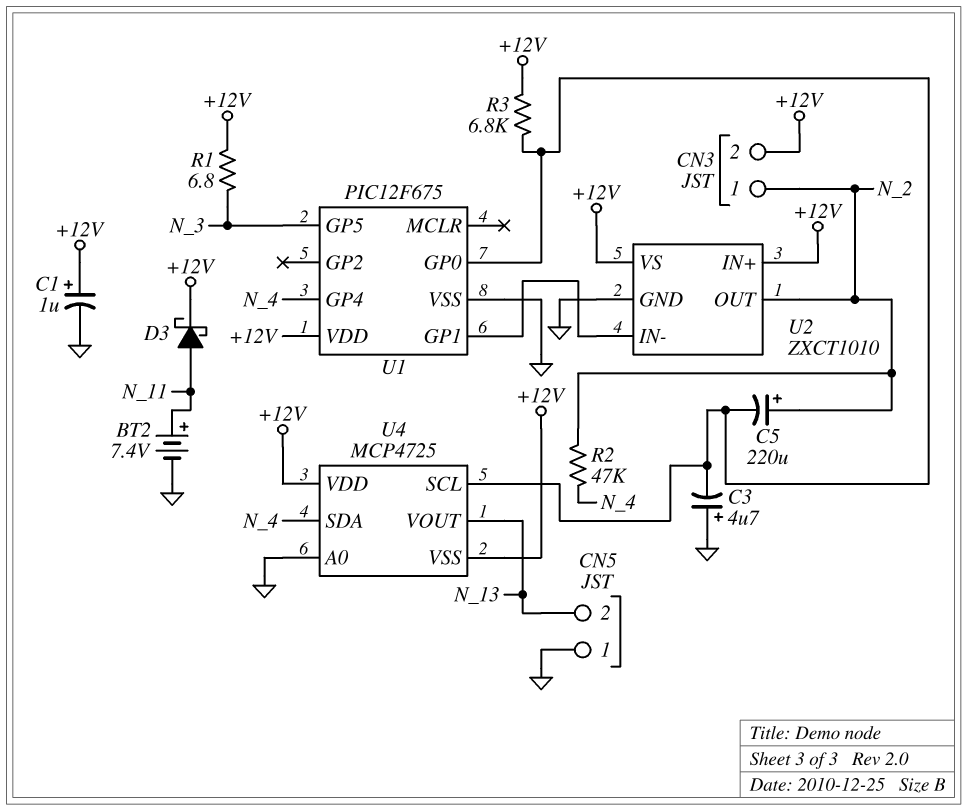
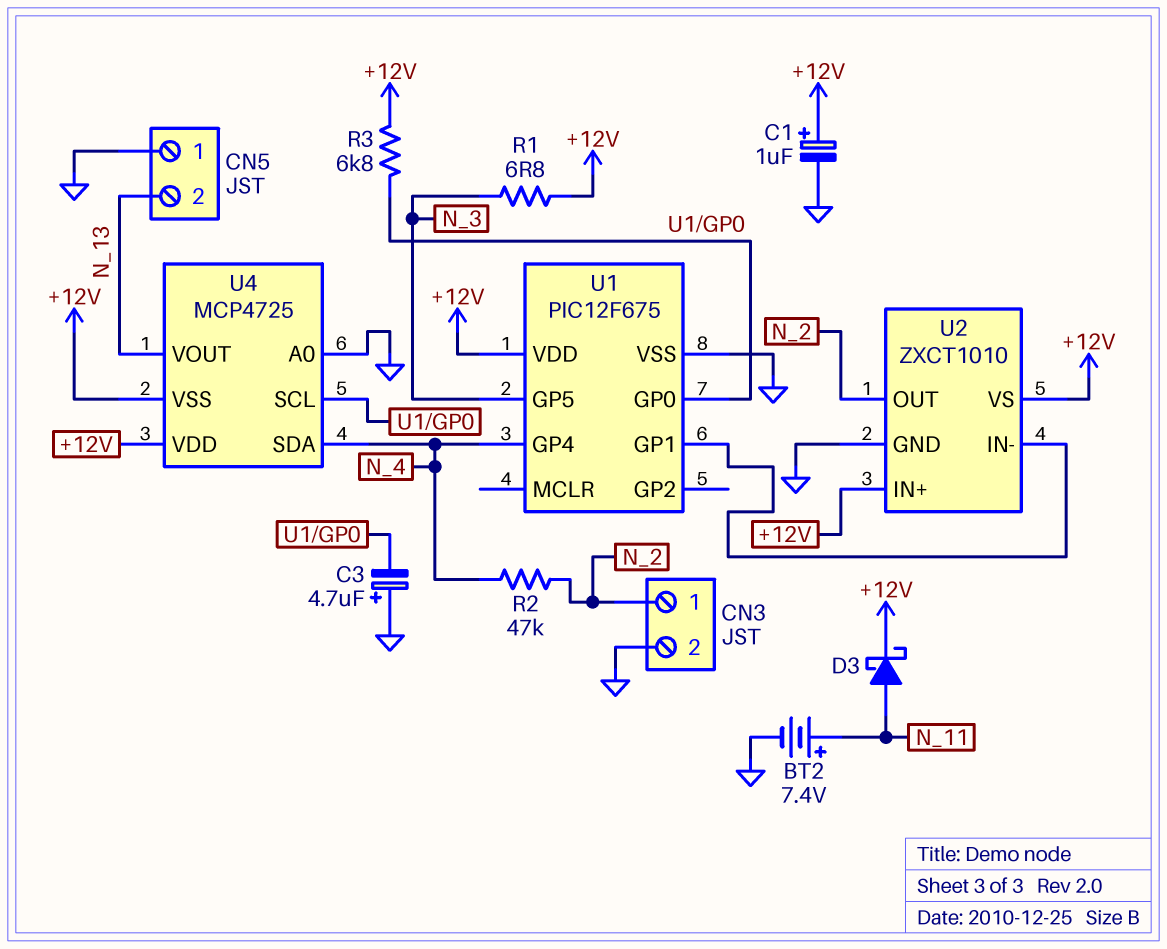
C5: 220uF (plus N_2, minus U1/GP0) -> none
CN3 pin 2: +12V -> GND

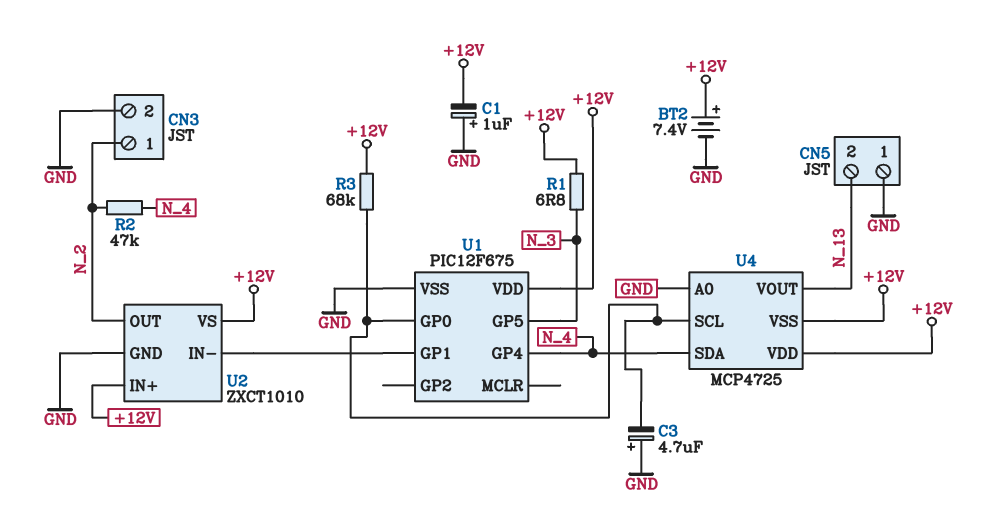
BT2: 7.4V (plus N_11, minus GND) -> 7.4V (plus +12V, minus GND)
C1: 1uF (plus +12V, minus GND) -> 1uF (plus GND, minus +12V)
D3: schottky (A N_11, K +12V) -> none
R3: 6.8k (+12V, U1/GP0) -> 68k (+12V, U1/GP0)

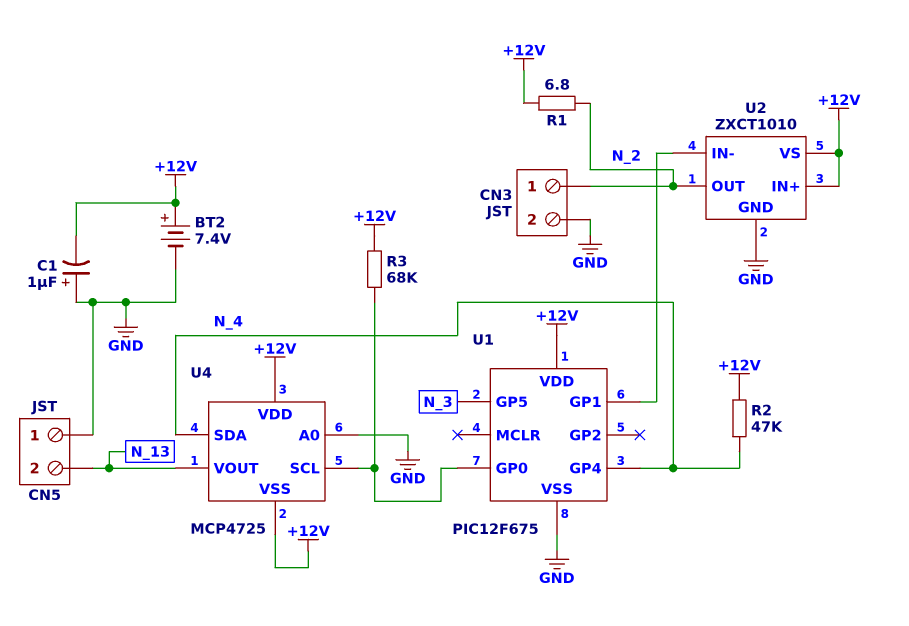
C3: 4.7uF (plus GND, minus U1/GP0) -> none
R1: 6.8 (+12V, N_3) -> 6.8 (+12V, N_2)
R2: 47k (N_2, N_4) -> 47k (+12V, N_4)

